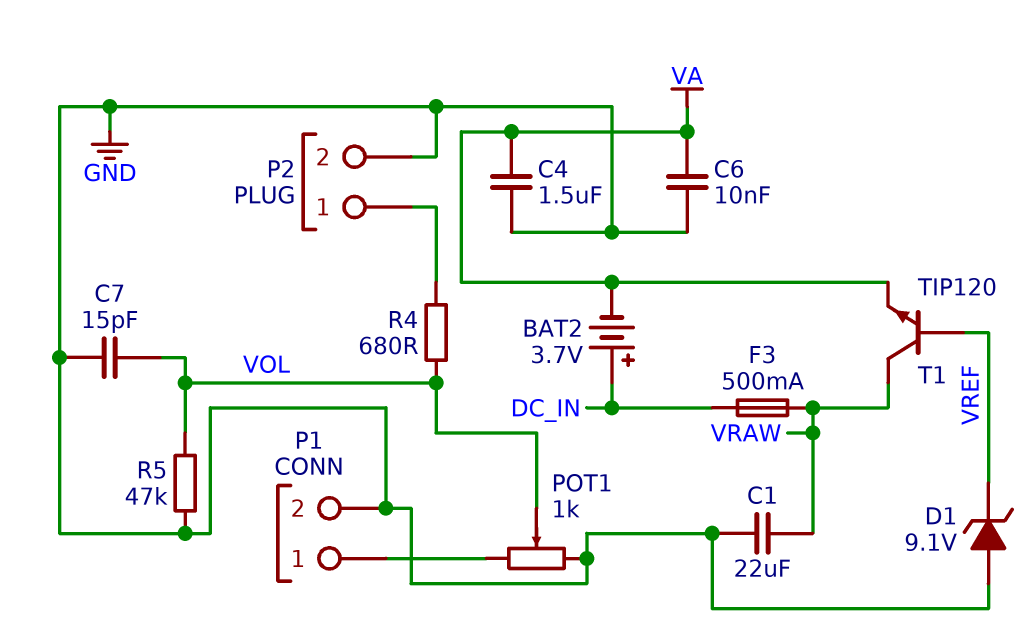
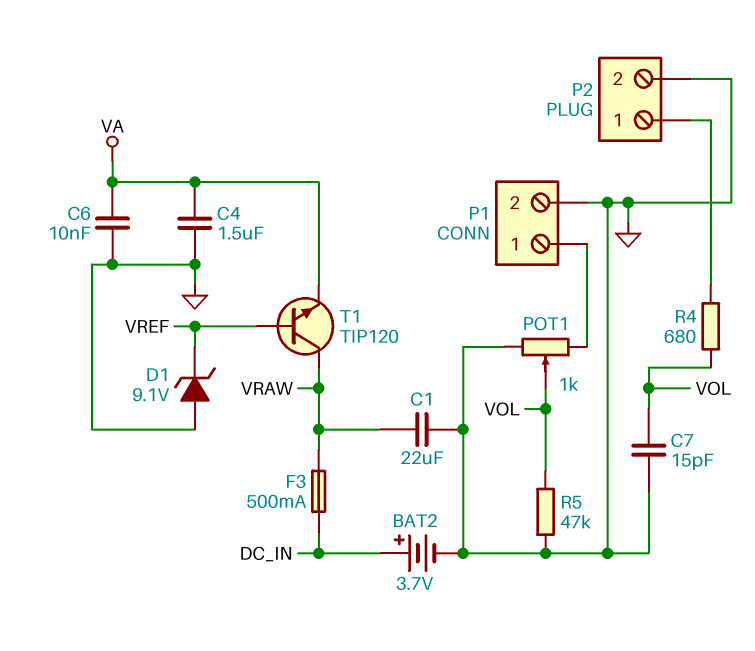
BAT2: 3.7V (plus DC_IN, minus VA) -> 3.7V (plus DC_IN, minus GND)

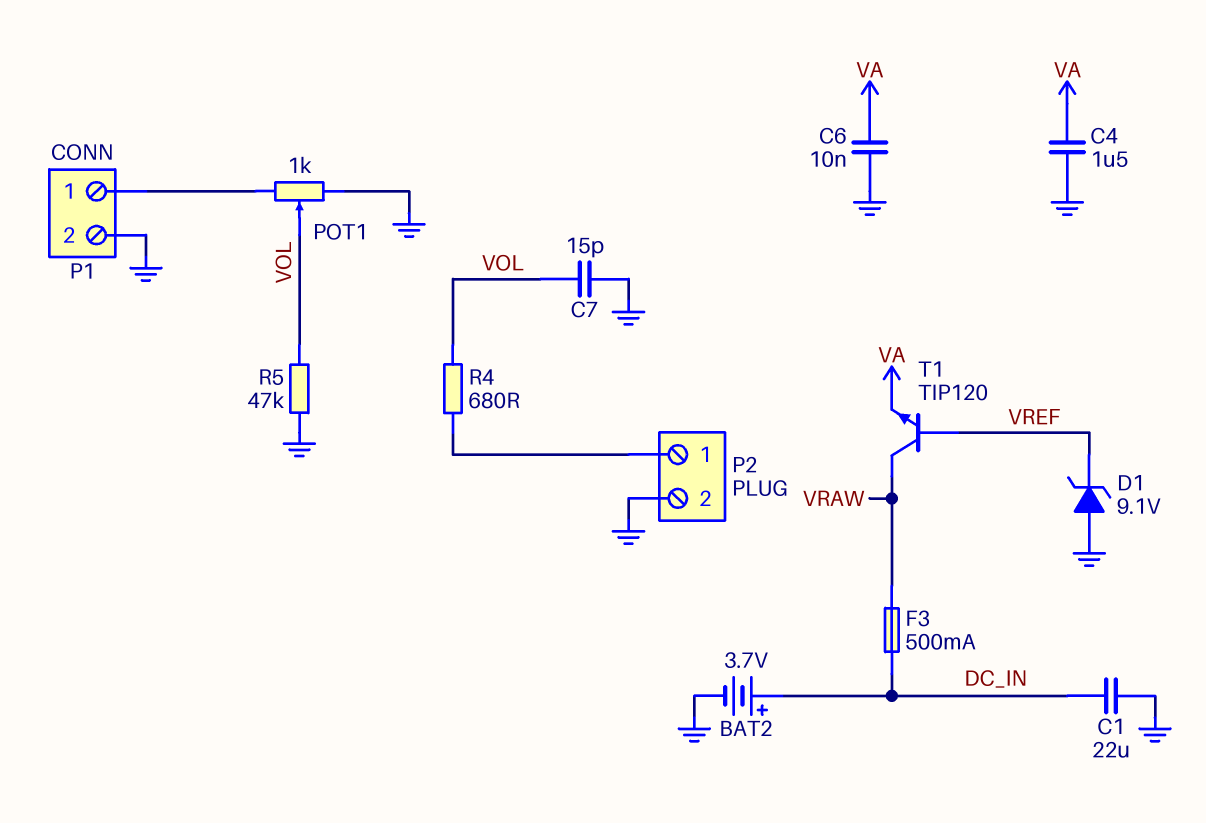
C1: 22uF (GND, VRAW) -> 22uF (DC_IN, GND)

